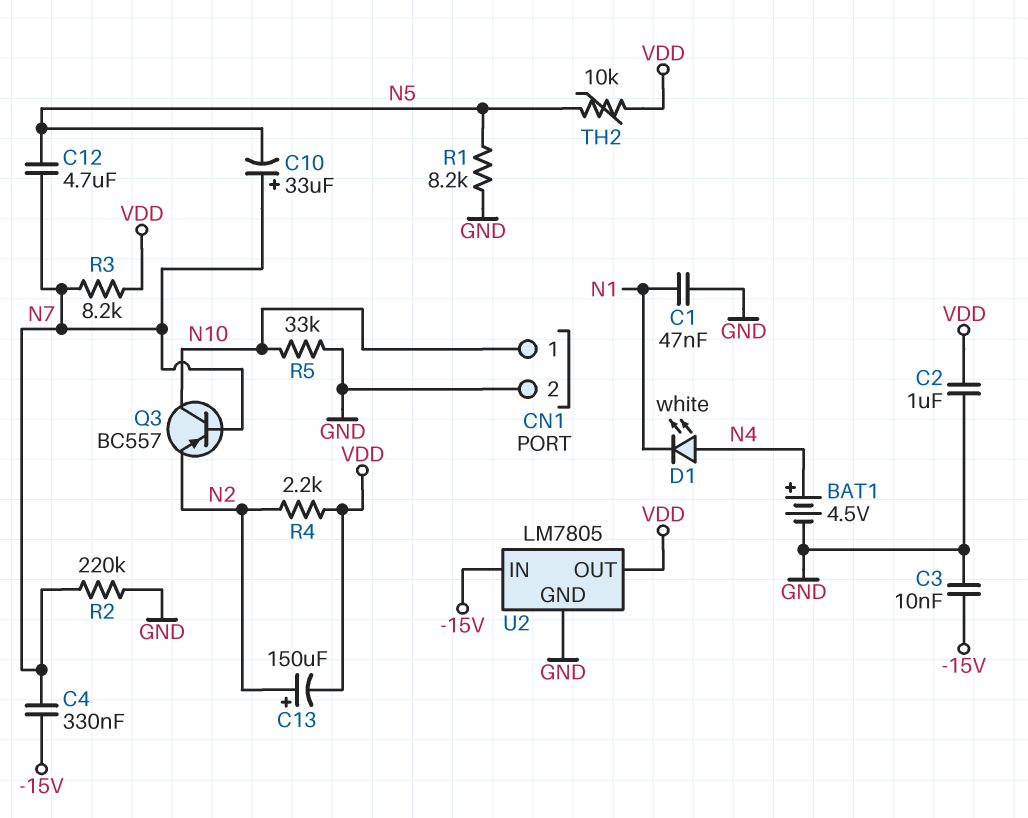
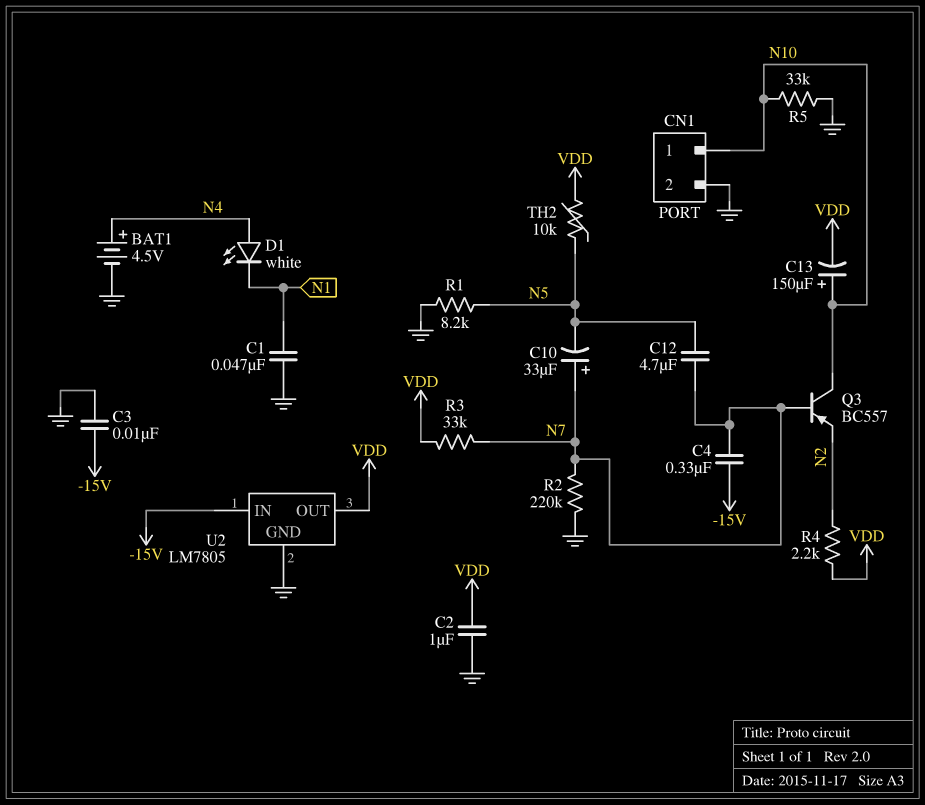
C13: 150uF (plus N2, minus VDD) -> 150uF (plus N10, minus VDD)
R3: 8.2k (N7, VDD) -> 33k (N7, VDD)

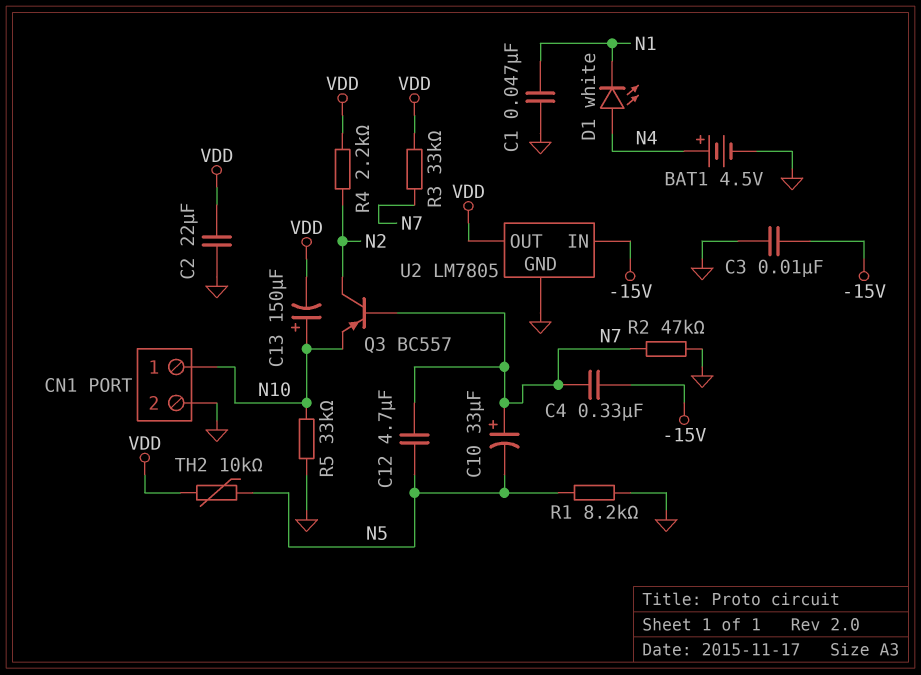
C2: 1uF (GND, VDD) -> 22uF (GND, VDD)
Q3: PNP BC557 (B N7, C N10, E N2) -> PNP BC557 (B N7, C N2, E N10)
R2: 220k (GND, N7) -> 47k (GND, N7)

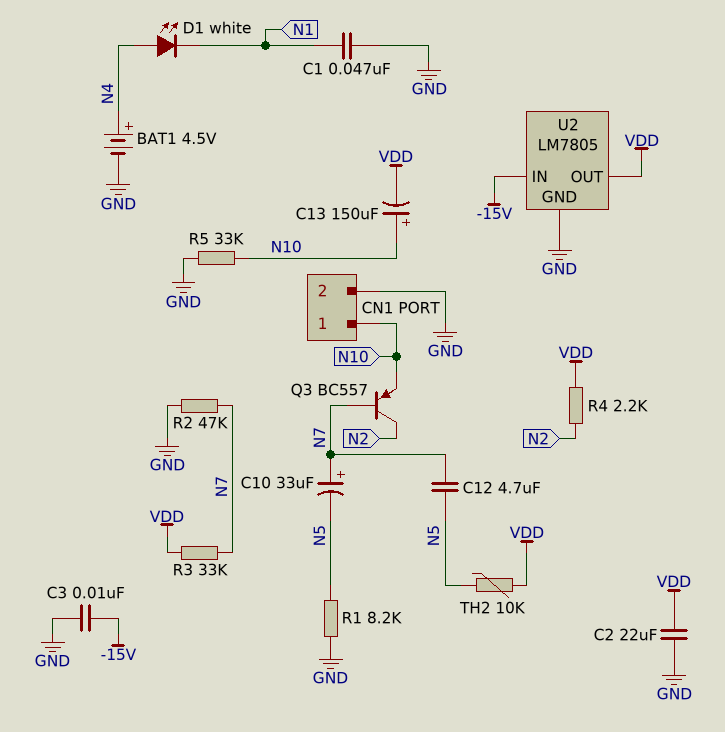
C4: 330nF (-15V, N7) -> none

